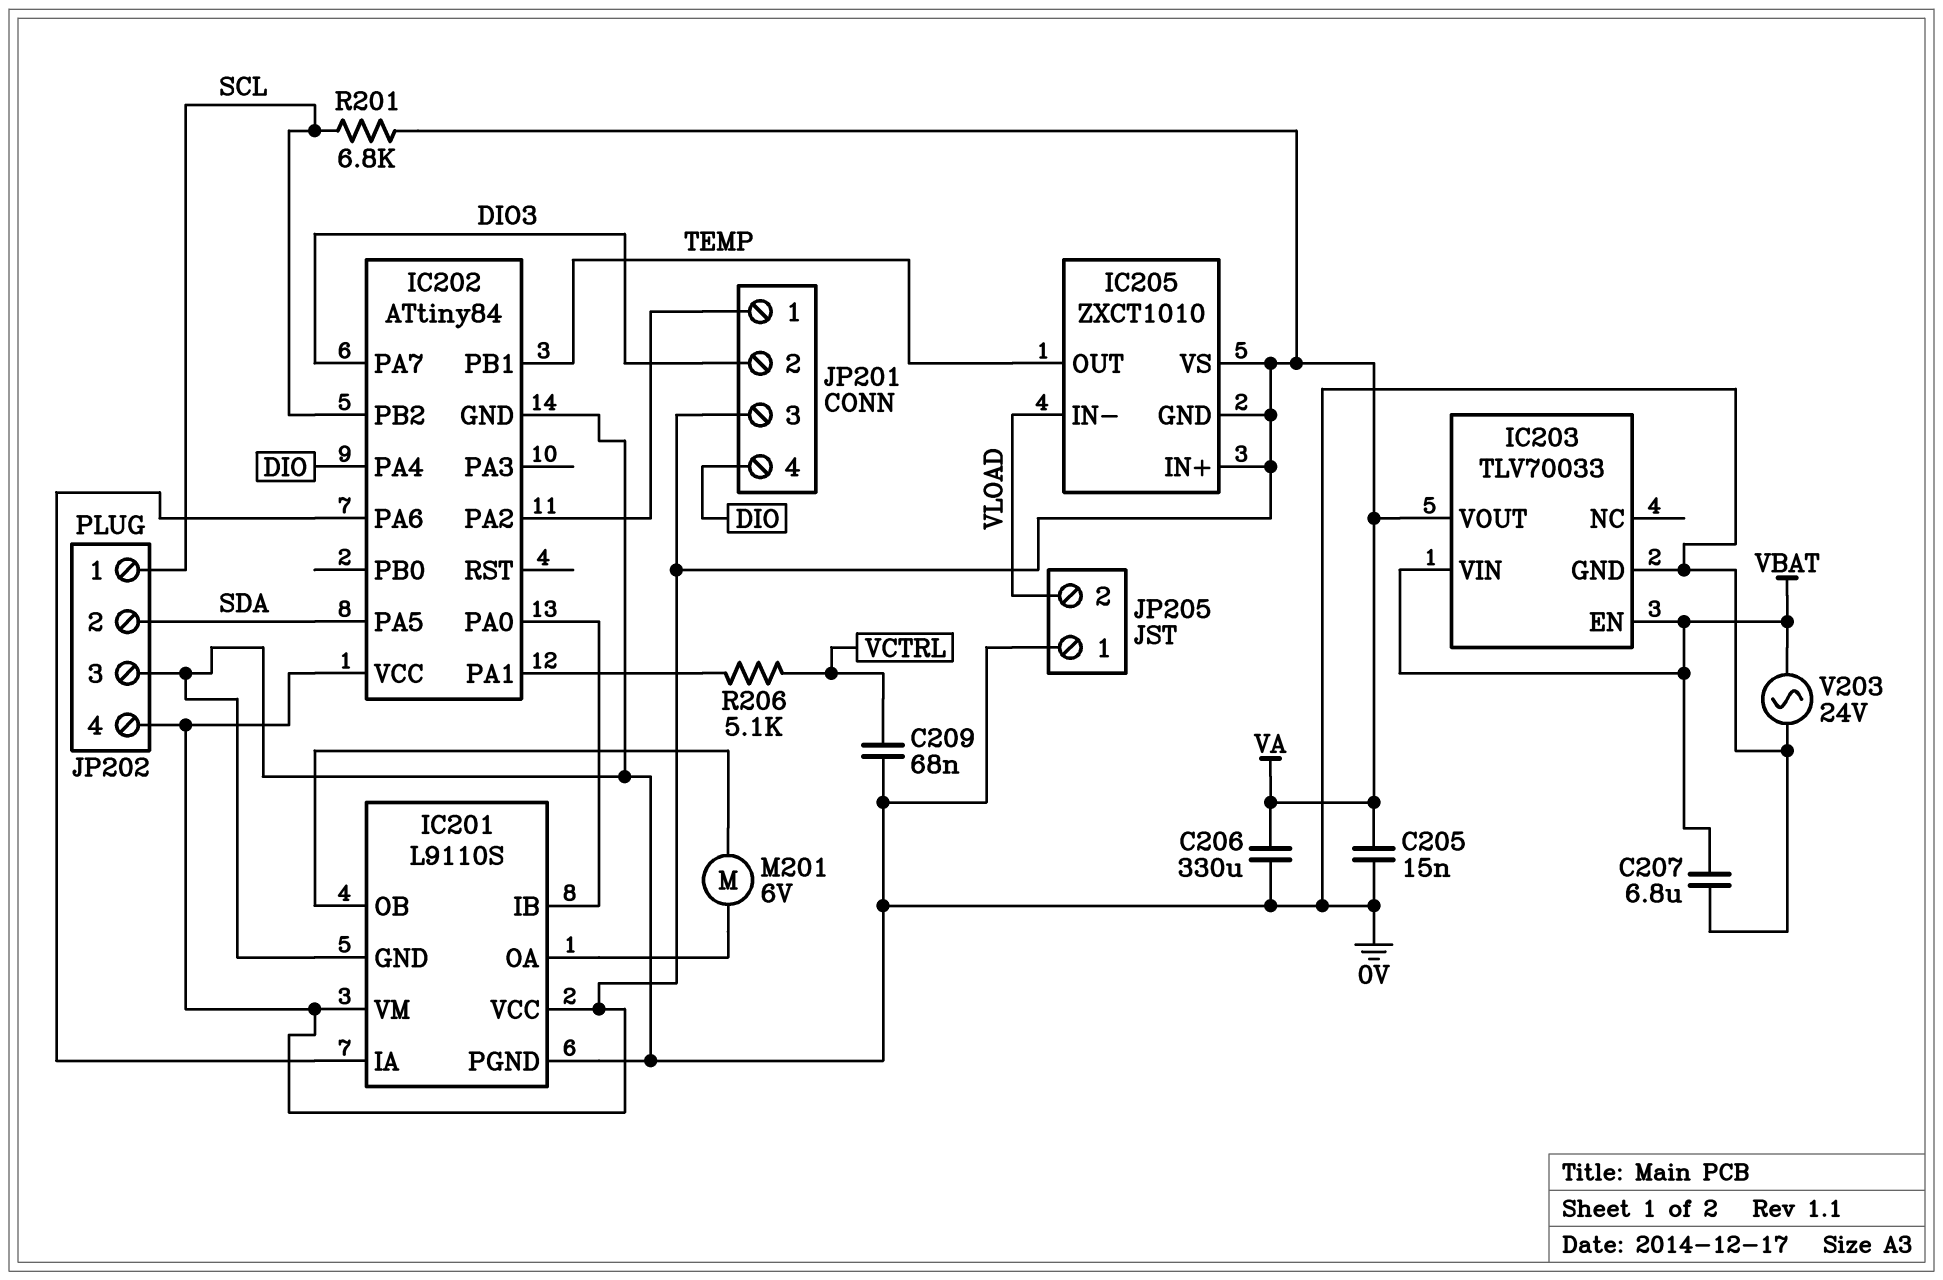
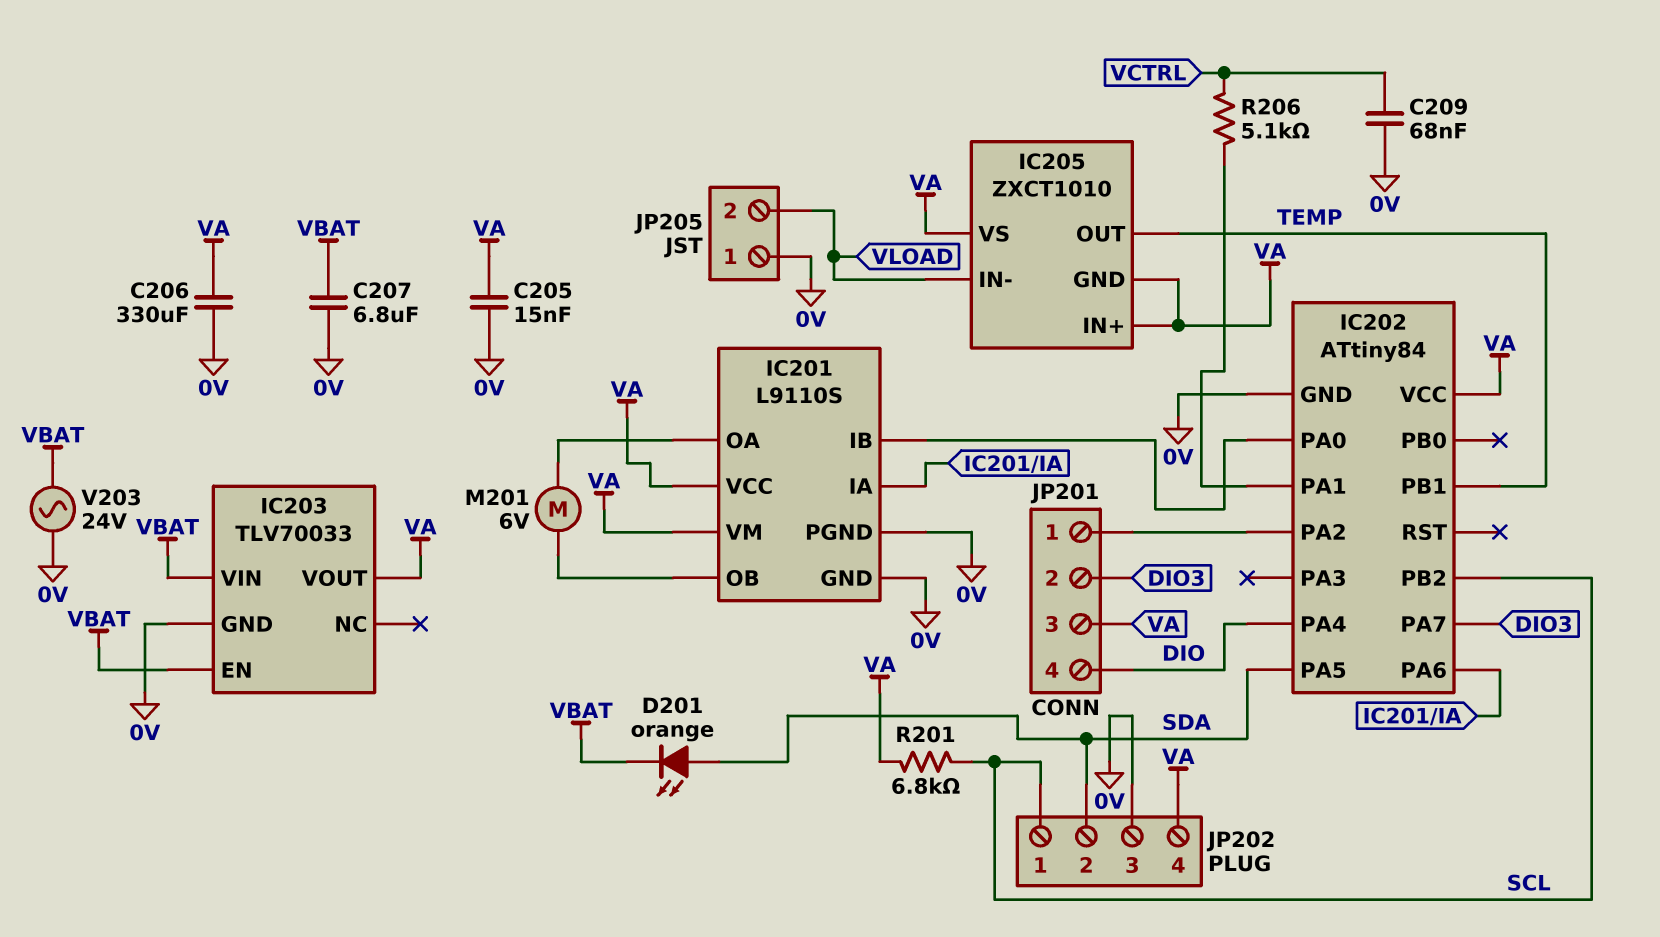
D201: none -> LED orange (A SDA, K VBAT)

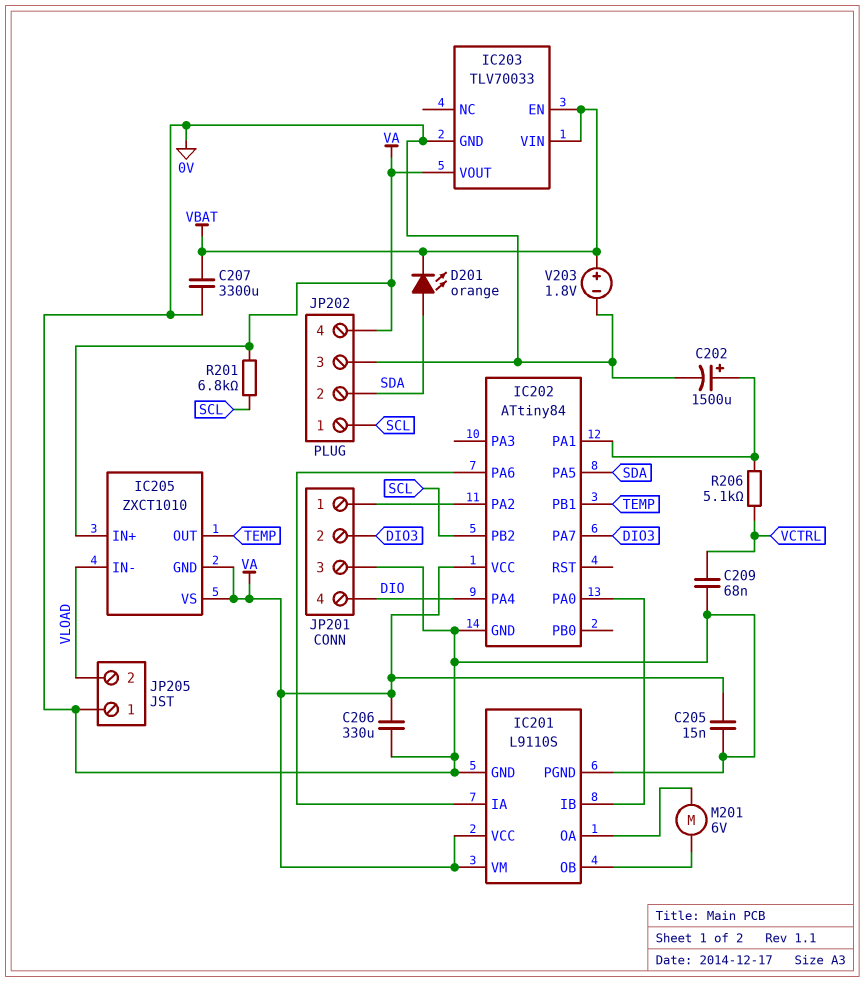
C202: none -> 1500uF (plus IC202/PA1, minus 0V)
C207: 6.8uF (0V, VBAT) -> 3300uF (0V, VBAT)
JP201 pin 3: VA -> 0V
V203: AC 24V (0V, VBAT) -> 1.8V (plus VBAT, minus 0V)

